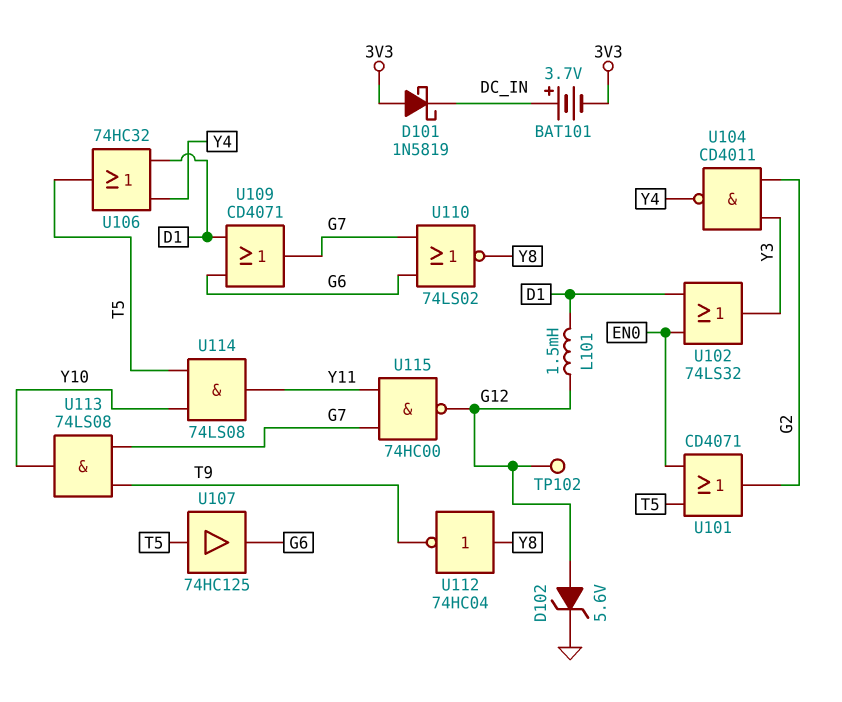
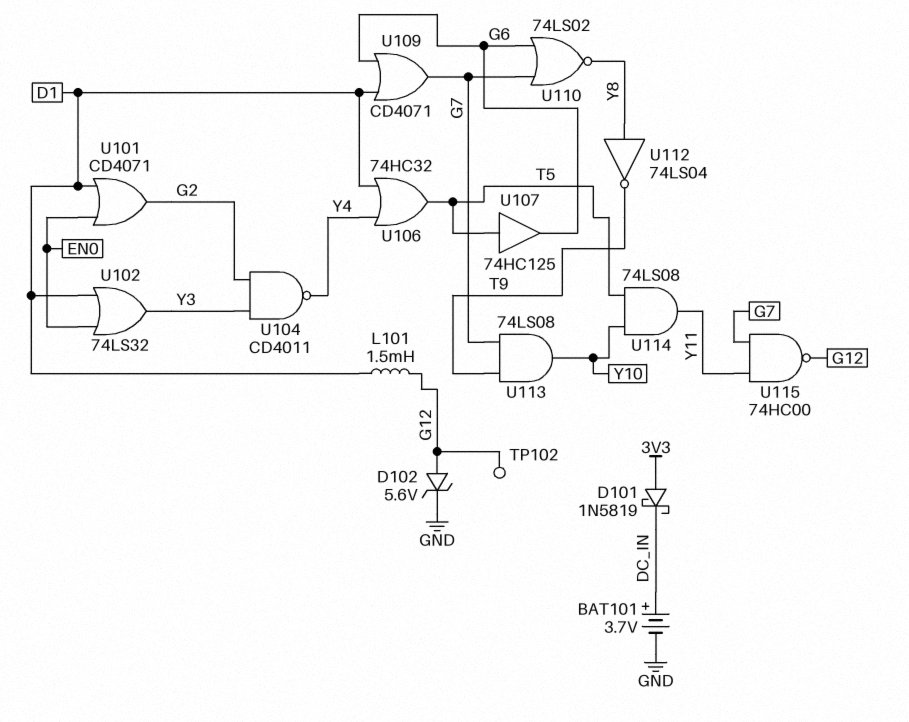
BAT101: 3.7V (plus DC_IN, minus 3V3) -> 3.7V (plus DC_IN, minus GND)
U101: OR CD4071 (in EN0, in T5, out G2) -> OR CD4071 (in D1, in EN0, out G2)
U112: NOT 74HC04 (in Y8, out T9) -> NOT 74LS04 (in Y8, out T9)

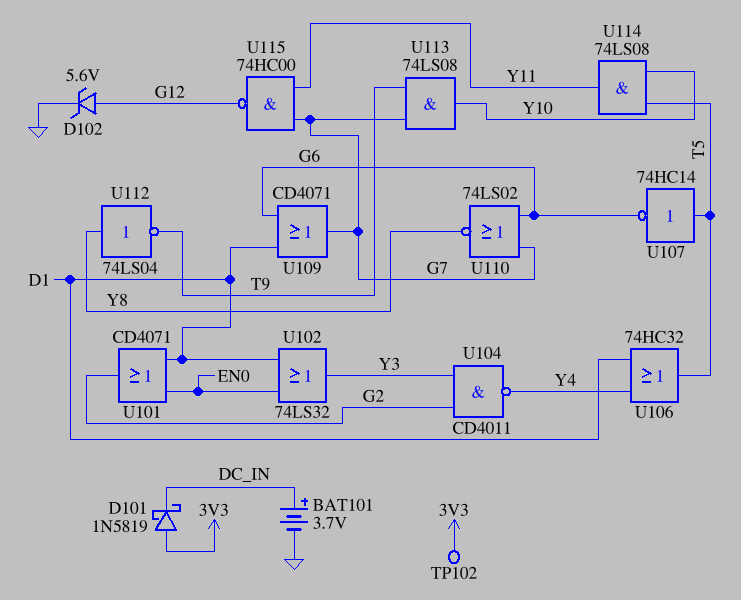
L101: 1.5mH (D1, G12) -> none
TP102: test point (G12) -> test point (3V3)
U107: buffer 74HC125 (in T5, out G6) -> NOT 74HC14 (in T5, out G6)

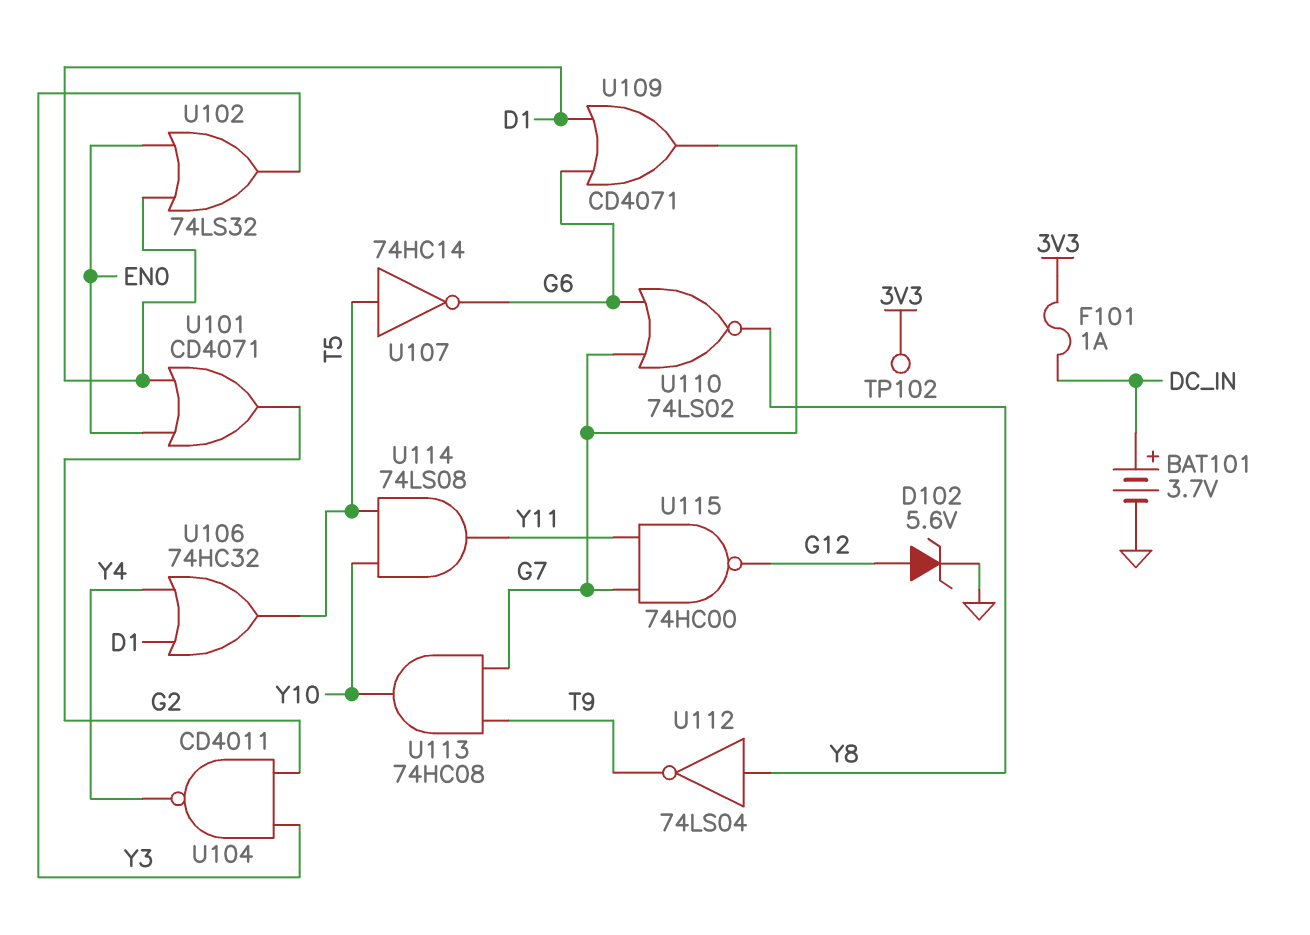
D101: schottky 1N5819 (A 3V3, K DC_IN) -> none
F101: none -> 1A (3V3, DC_IN)
U113: AND 74LS08 (in G7, in T9, out Y10) -> AND 74HC08 (in G7, in T9, out Y10)

